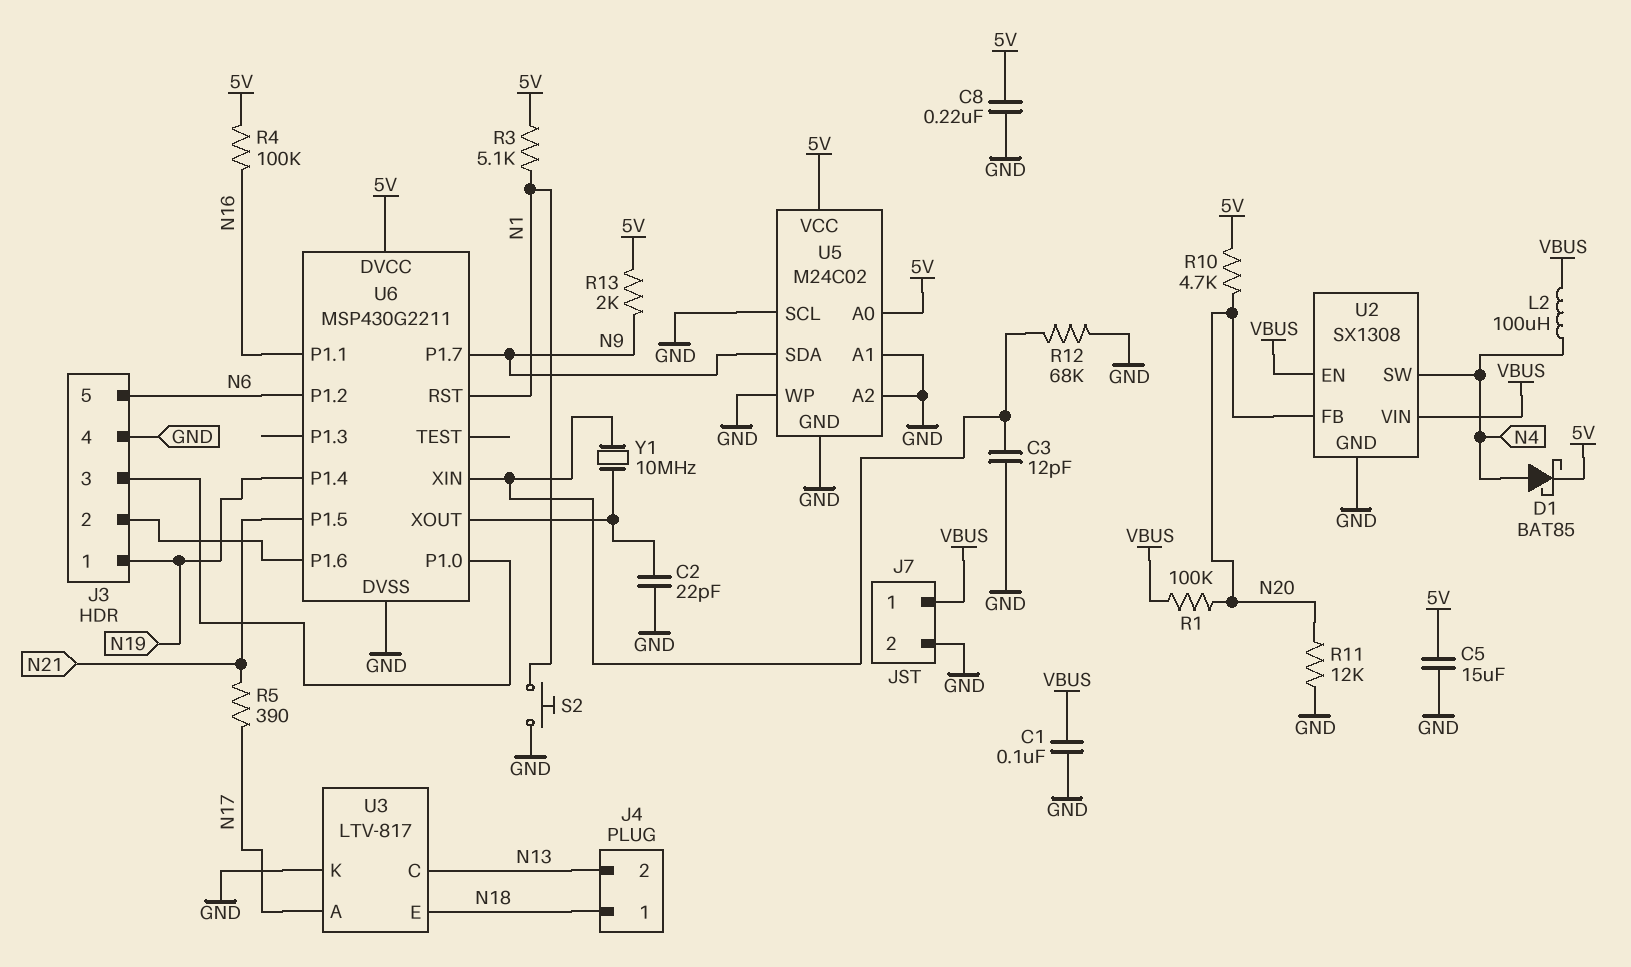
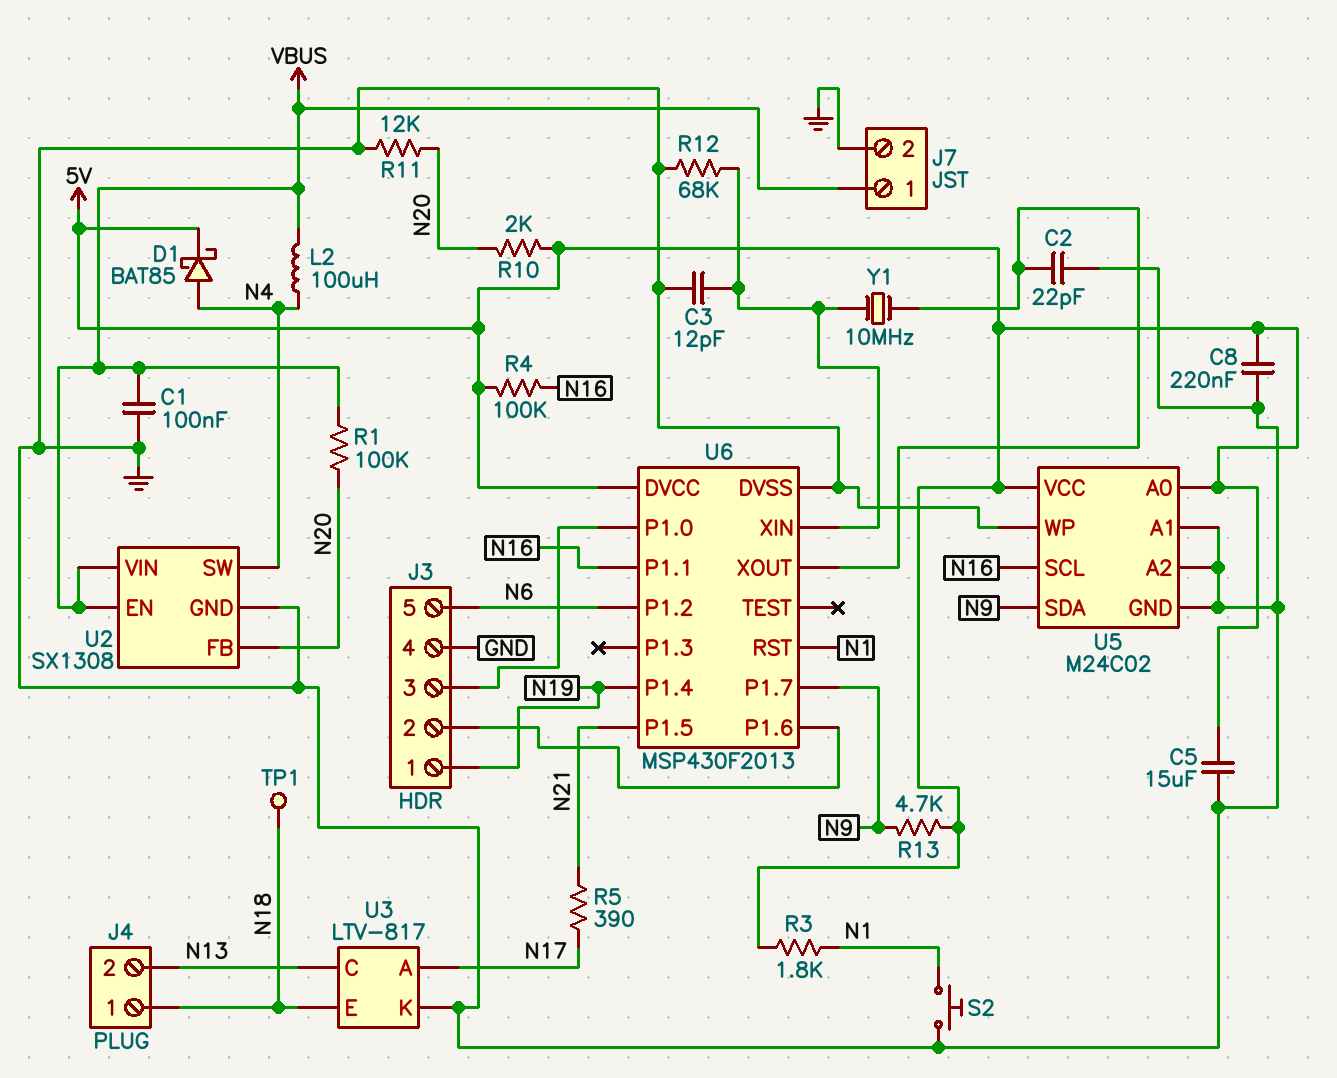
R3: 5.1k (5V, N1) -> 1.8k (5V, N1)
R10: 4.7k (5V, N20) -> 2k (5V, N20)
R13: 2k (5V, N9) -> 4.7k (5V, N9)
TP1: none -> test point (N18)
U5 pin SCL: GND -> N16
U6: MSP430G2211 -> MSP430F2013

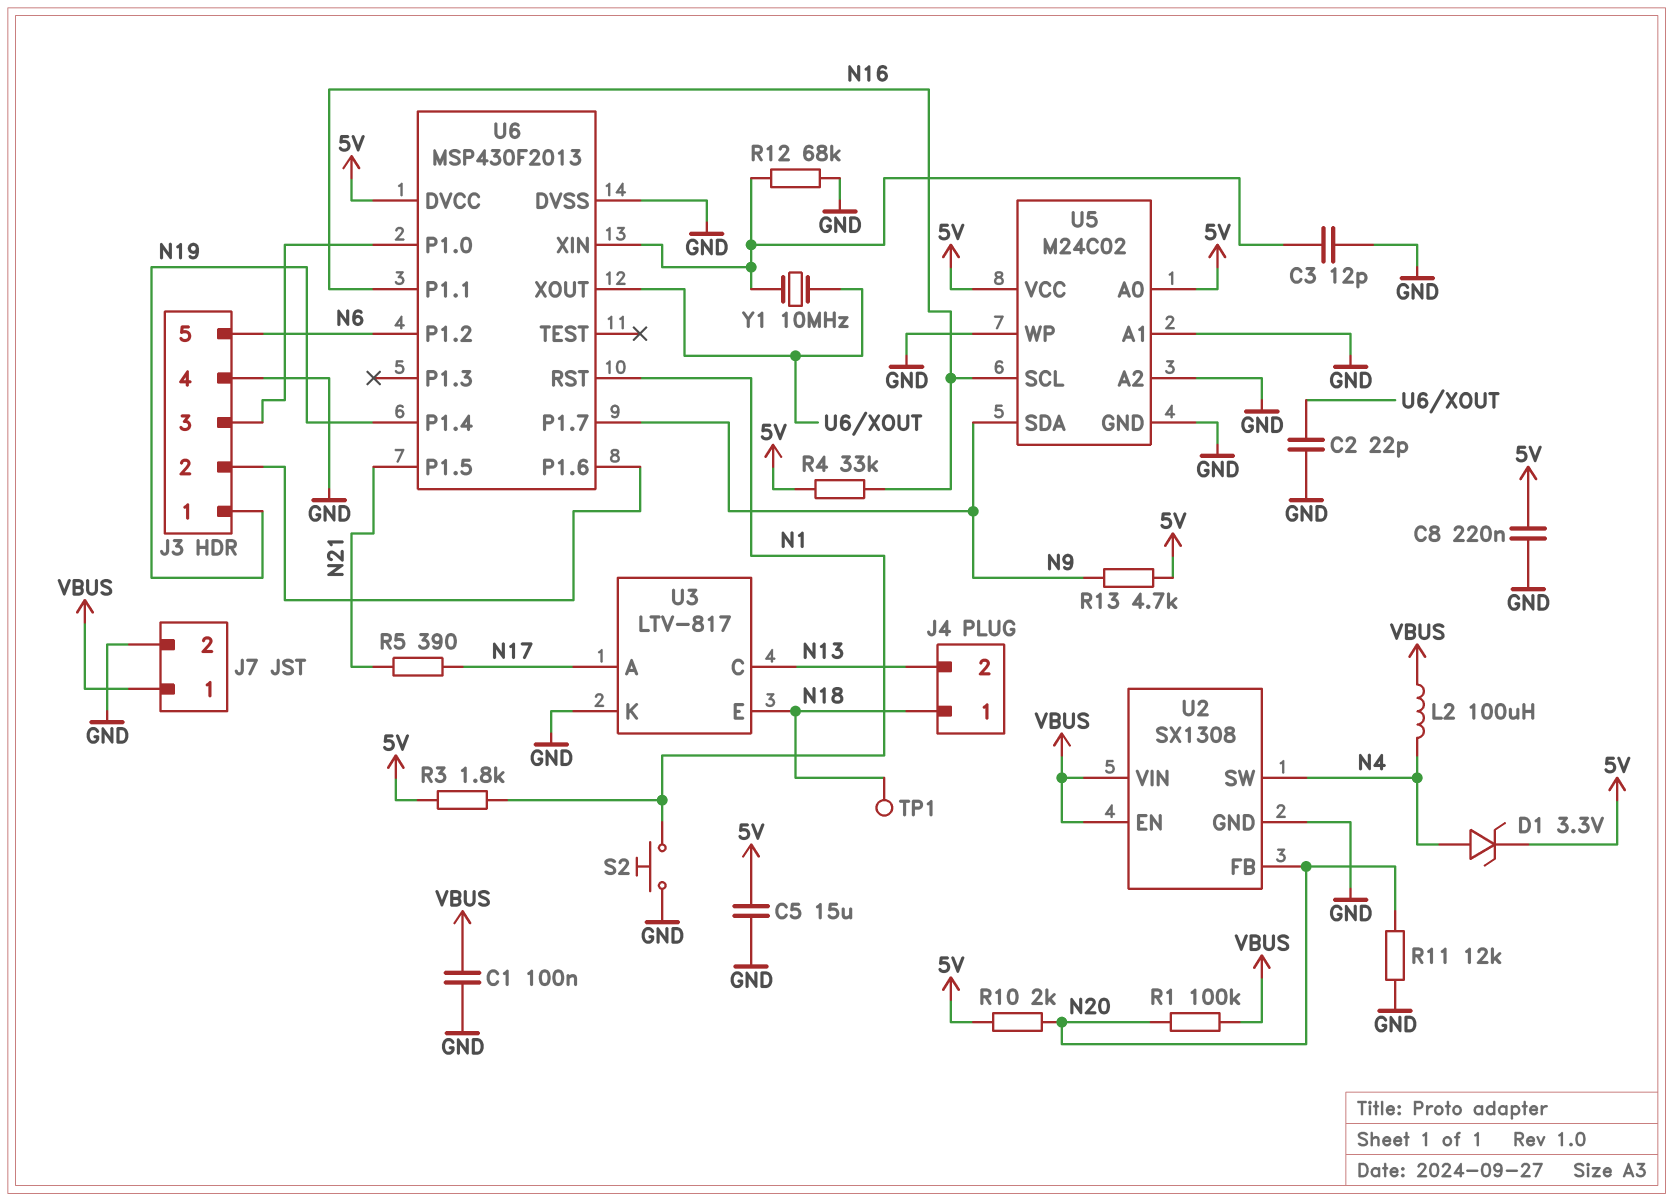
D1: schottky BAT85 (A N4, K 5V) -> zener 3.3V (A N4, K 5V)
R4: 100k (5V, N16) -> 33k (5V, N16)

